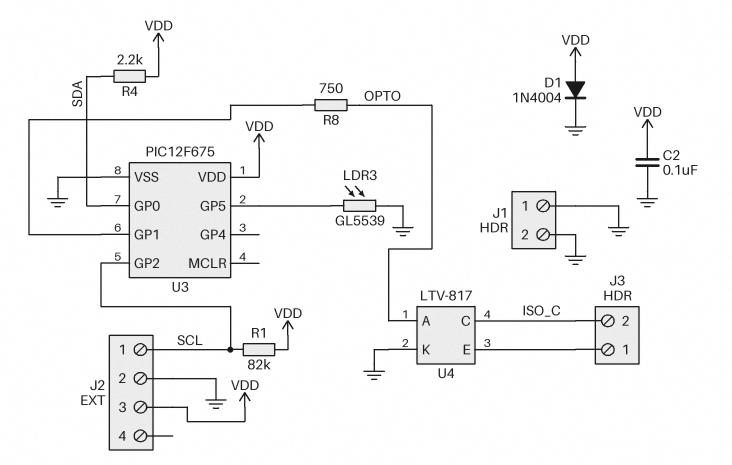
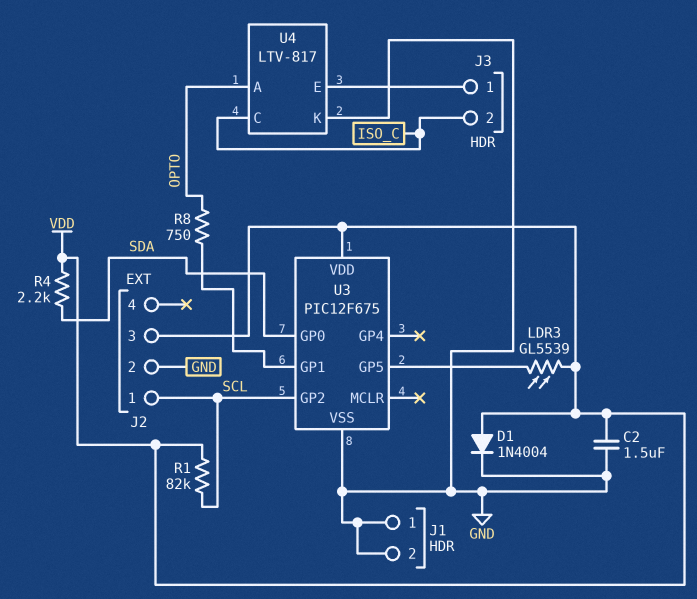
C2: 100nF (GND, VDD) -> 1.5uF (GND, VDD)
LDR3: GL5539 (GND, U3/GP5) -> GL5539 (U3/GP5, VDD)

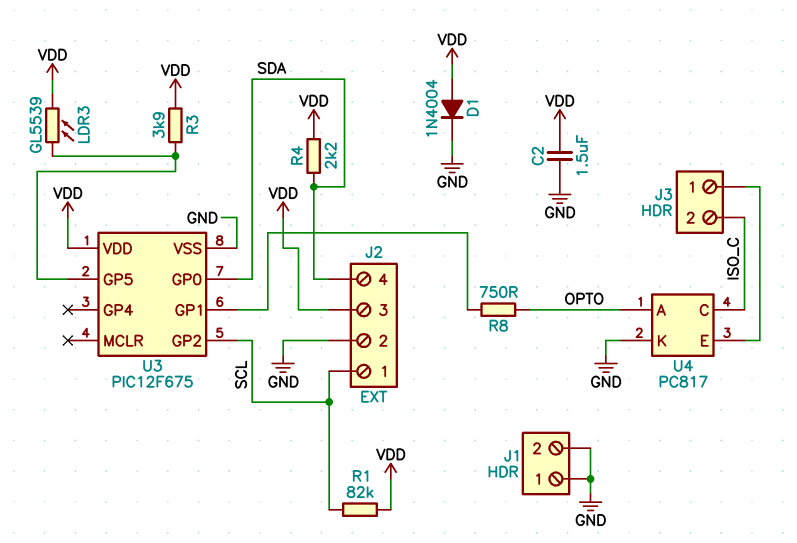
J2 pin 4: none -> SDA
R3: none -> 3.9k (U3/GP5, VDD)
U4: LTV-817 -> PC817

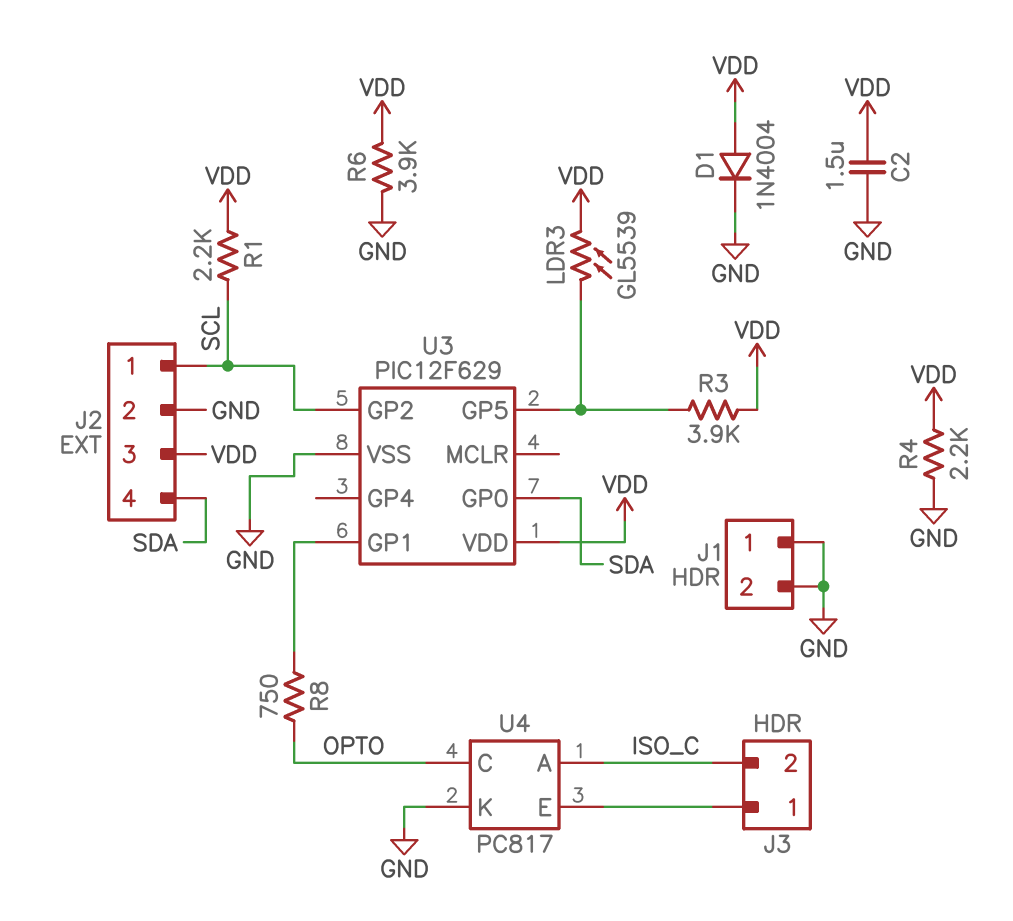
R1: 82k (SCL, VDD) -> 2.2k (SCL, VDD)
R4: 2.2k (SDA, VDD) -> 2.2k (GND, VDD)
R6: none -> 3.9k (GND, VDD)
U3: PIC12F675 -> PIC12F629
U4 pin A: OPTO -> ISO_C
U4 pin C: ISO_C -> OPTO

